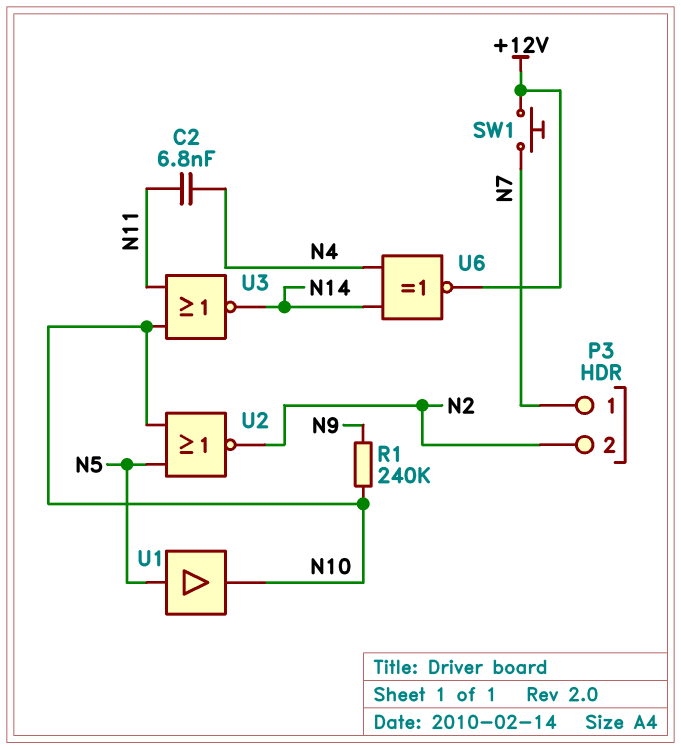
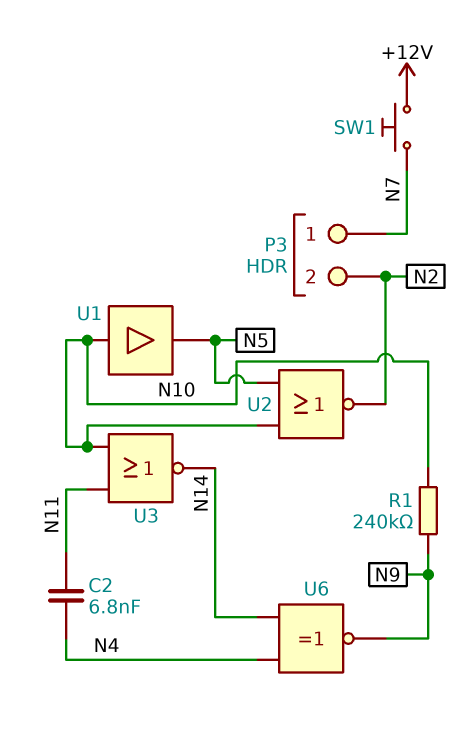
U1: buffer (in N5, out N10) -> buffer (in N10, out N5)
U6: XNOR (in N4, in N14, out +12V) -> XNOR (in N4, in N14, out N9)

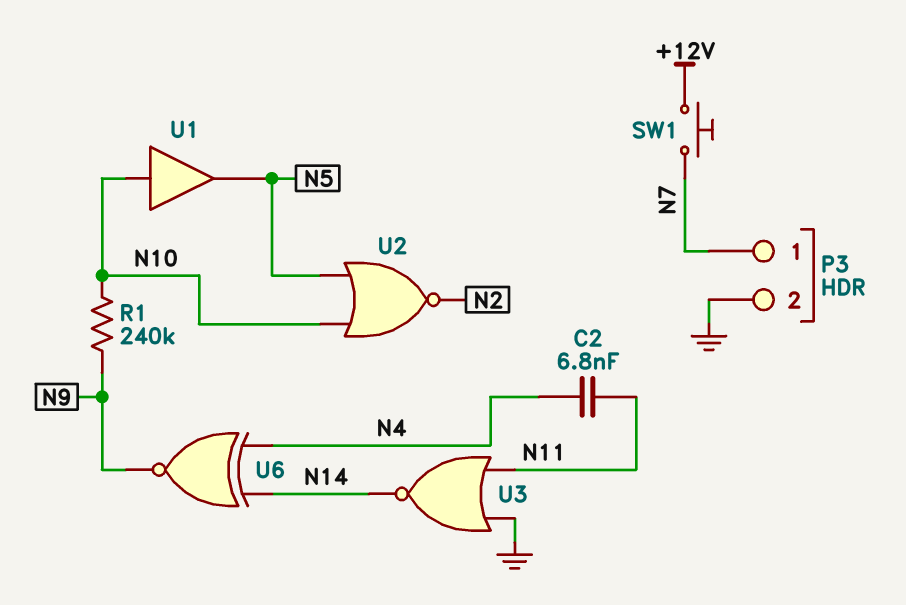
P3 pin 2: N2 -> GND
U3: NOR (in N10, in N11, out N14) -> NOR (in GND, in N11, out N14)

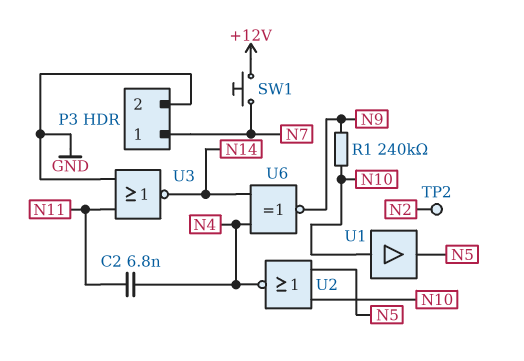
TP2: none -> test point (N2)
U2: NOR (in N5, in N10, out N2) -> NOR (in N5, in N10, out N4)

